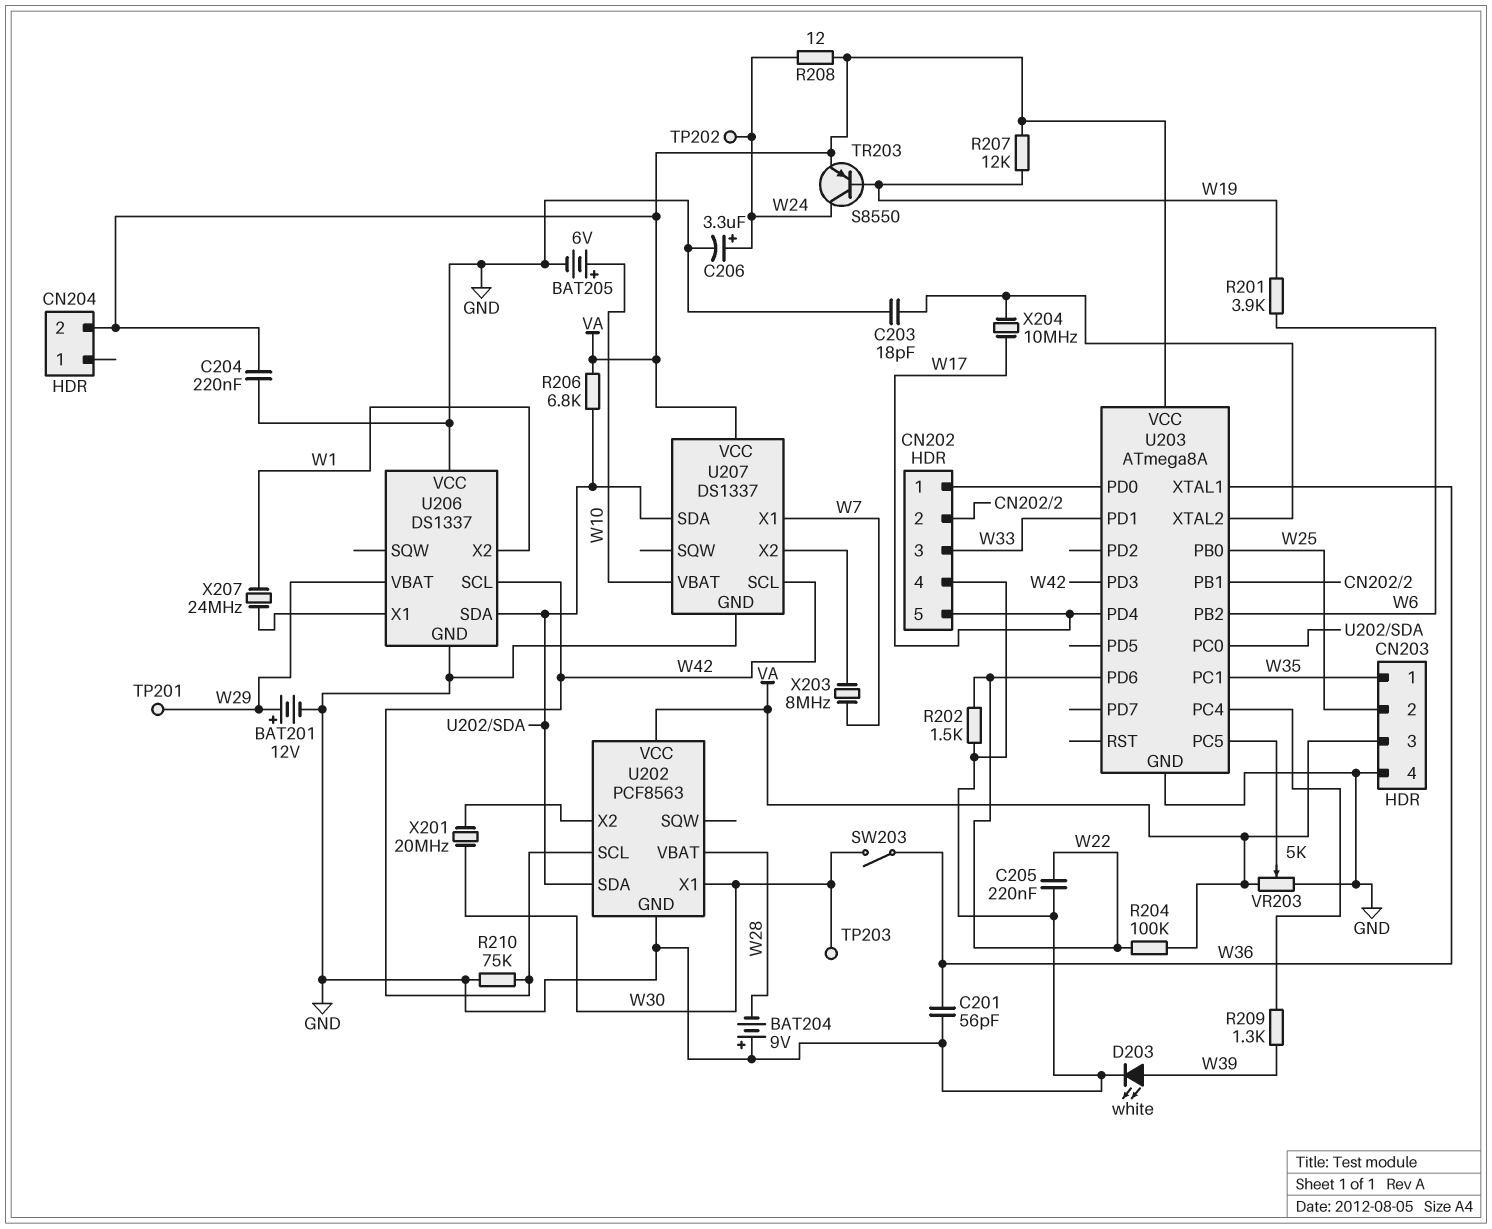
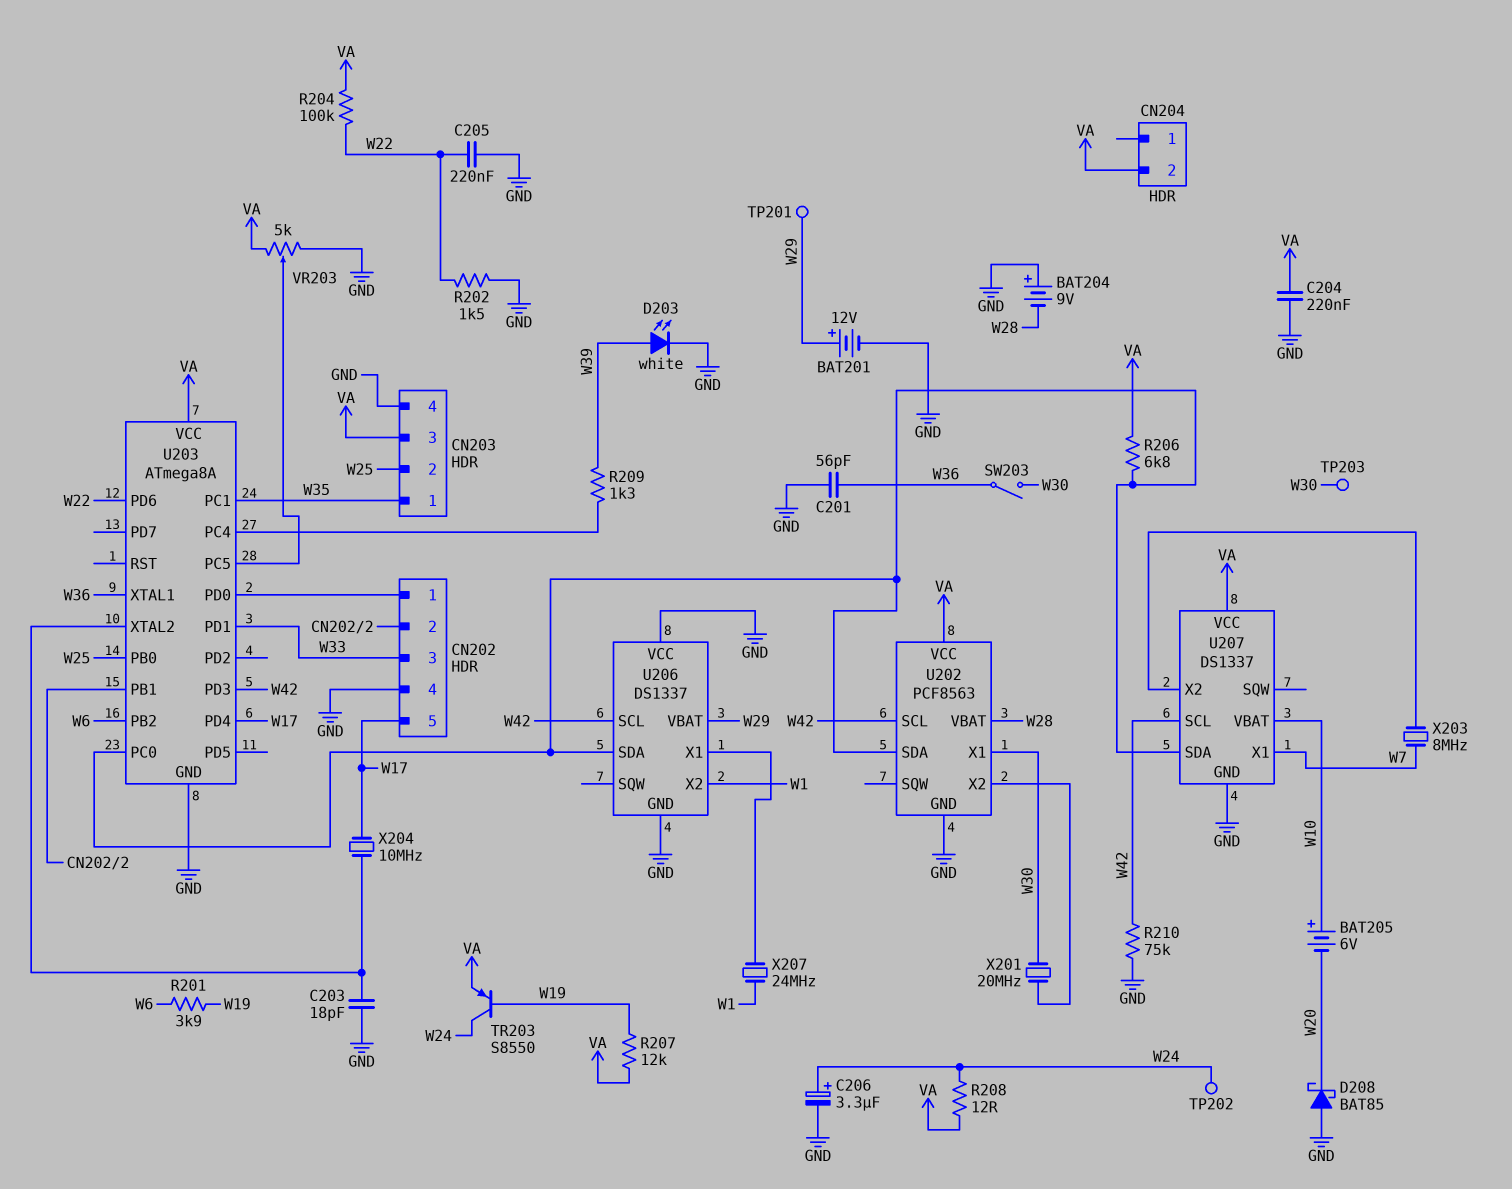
BAT205: 6V (plus W10, minus GND) -> 6V (plus W10, minus W20)
D208: none -> schottky BAT85 (A GND, K W20)

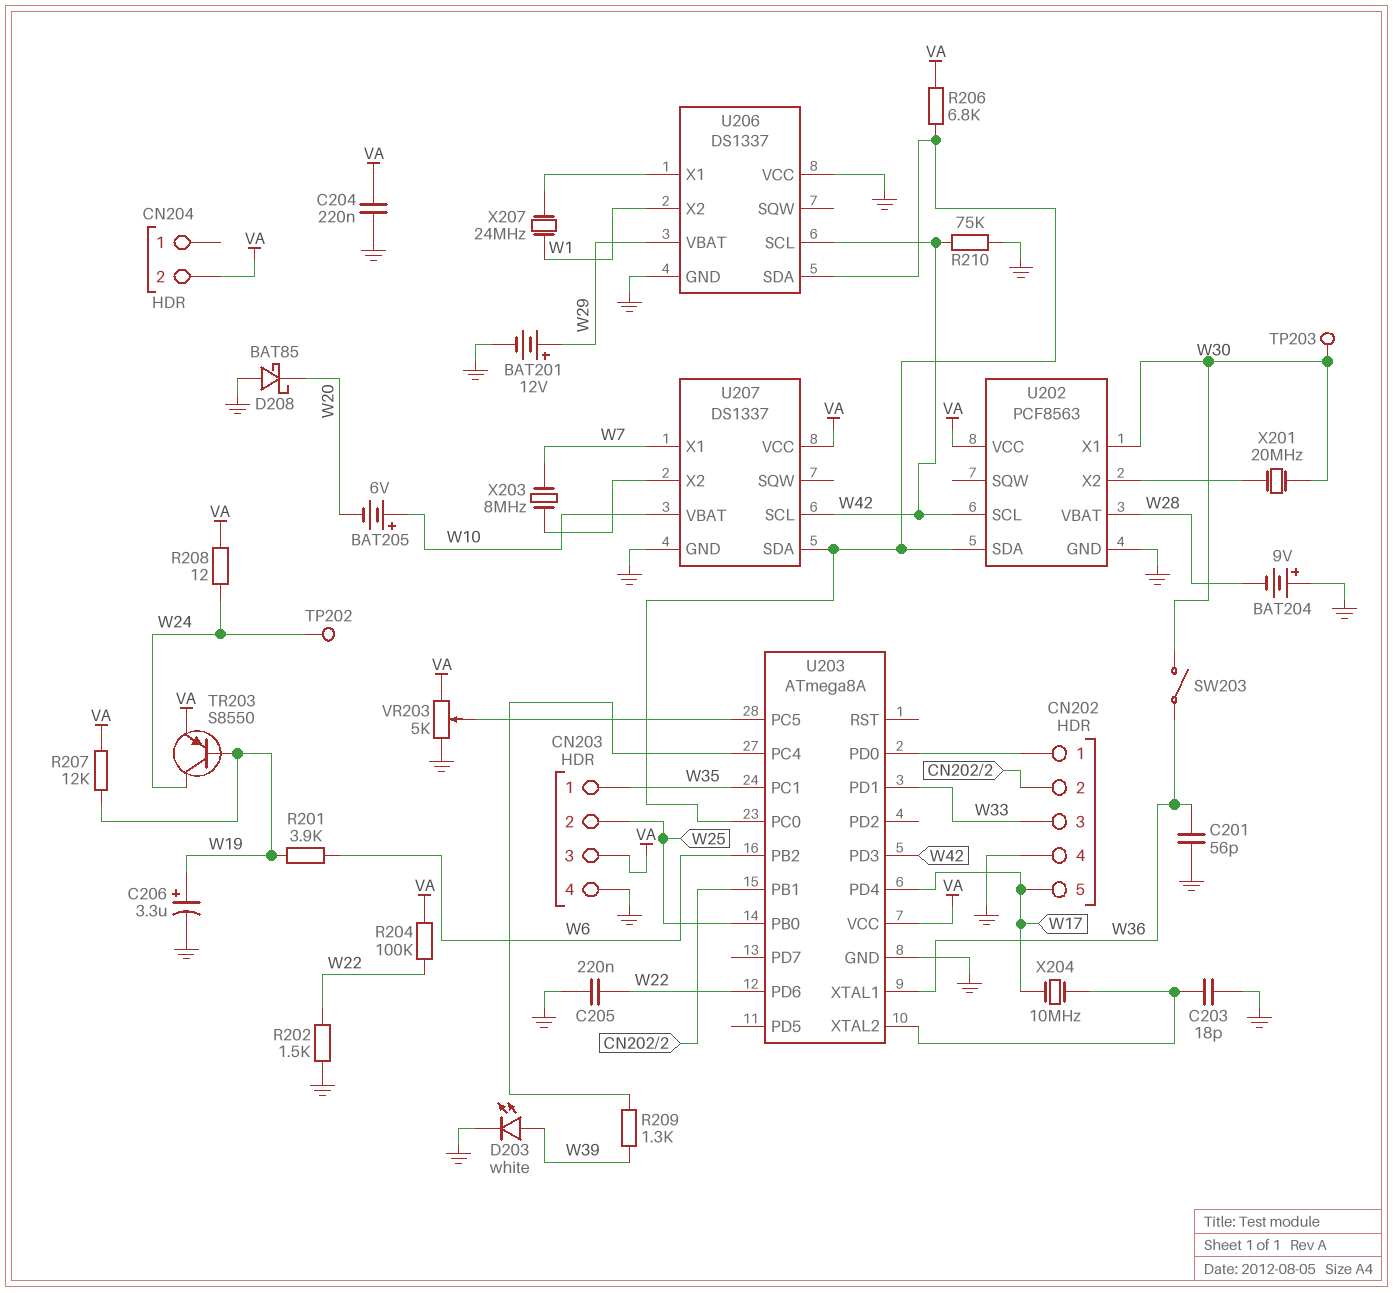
C206: 3.3uF (plus W24, minus GND) -> 3.3uF (plus W19, minus GND)
TP201: test point (W29) -> none

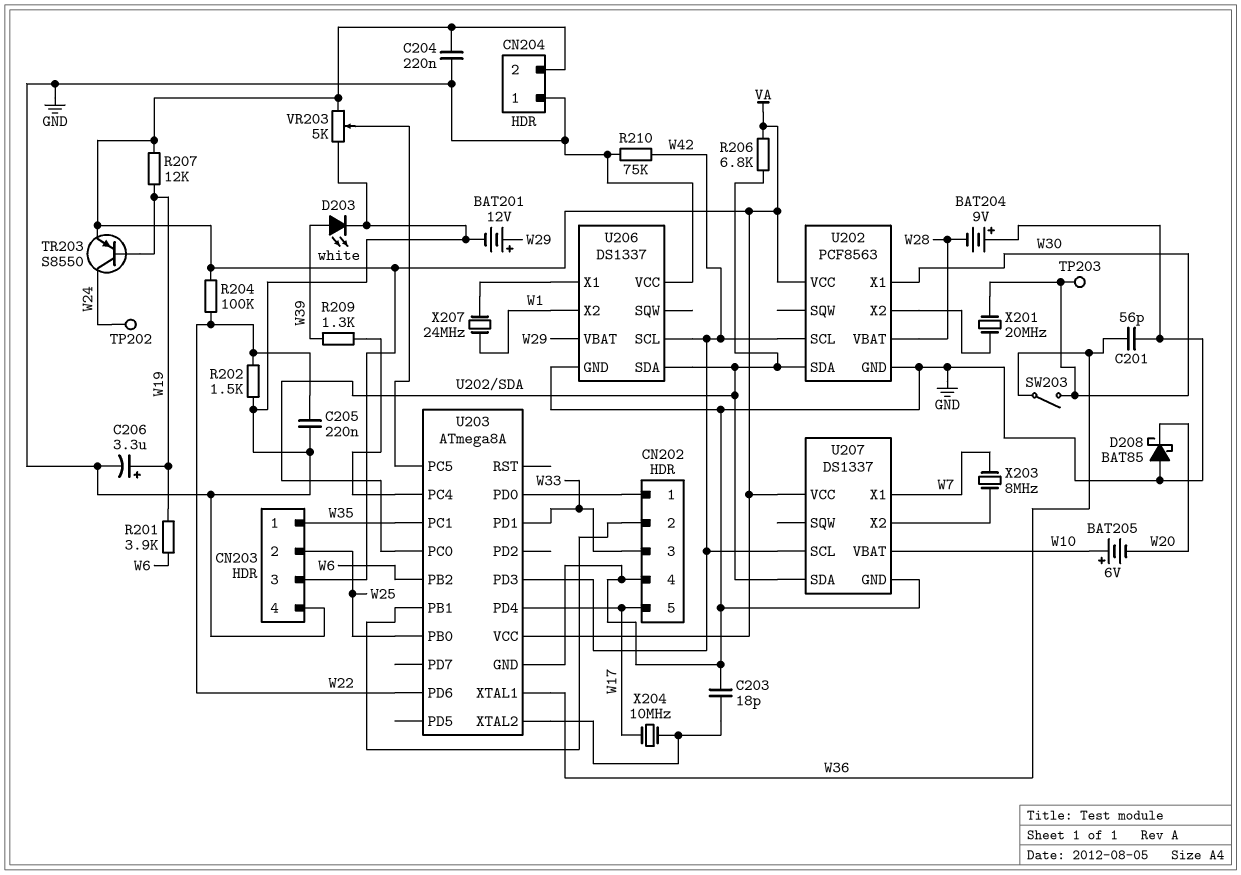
CN204 pin 1: none -> GND
R208: 12 (VA, W24) -> none

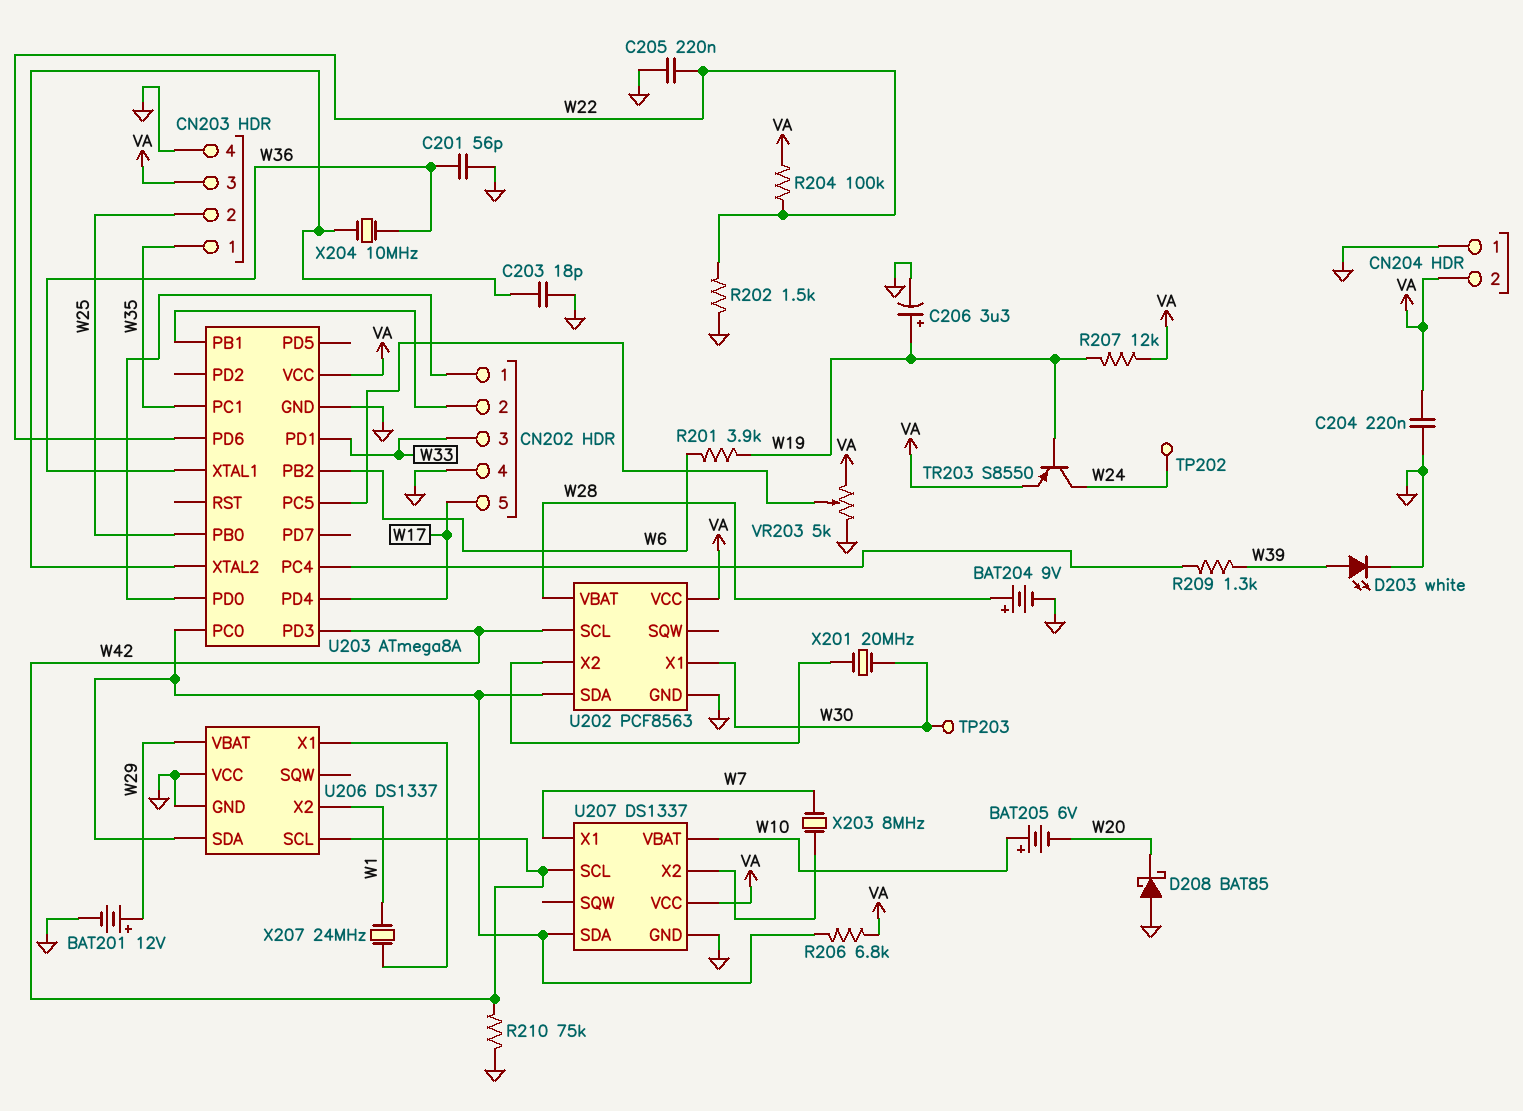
BAT204: 9V (plus GND, minus W28) -> 9V (plus W28, minus GND)
SW203: switch (W30, W36) -> none
X204: 10MHz (U203/XTAL2, W17) -> 10MHz (U203/XTAL2, W36)

